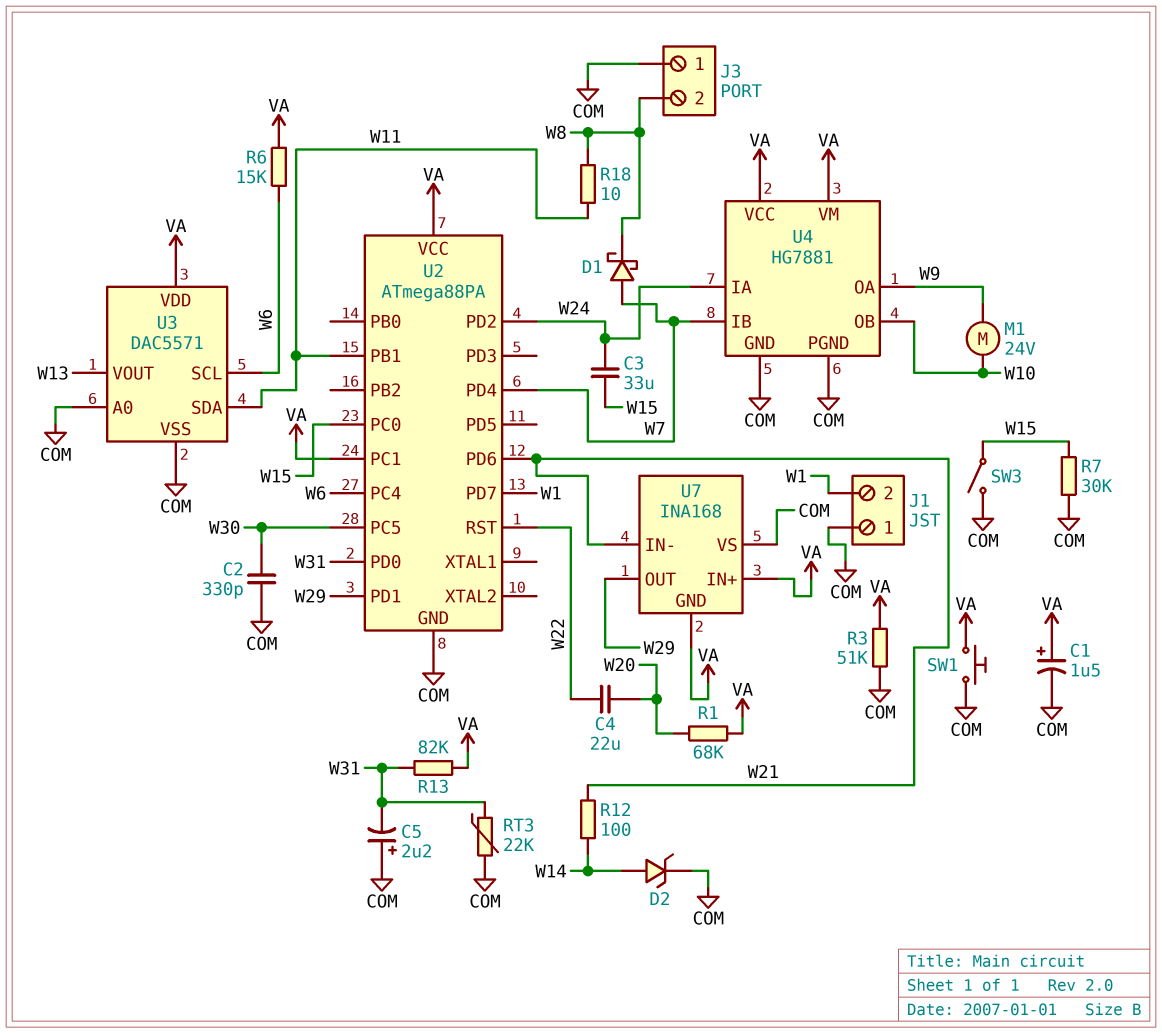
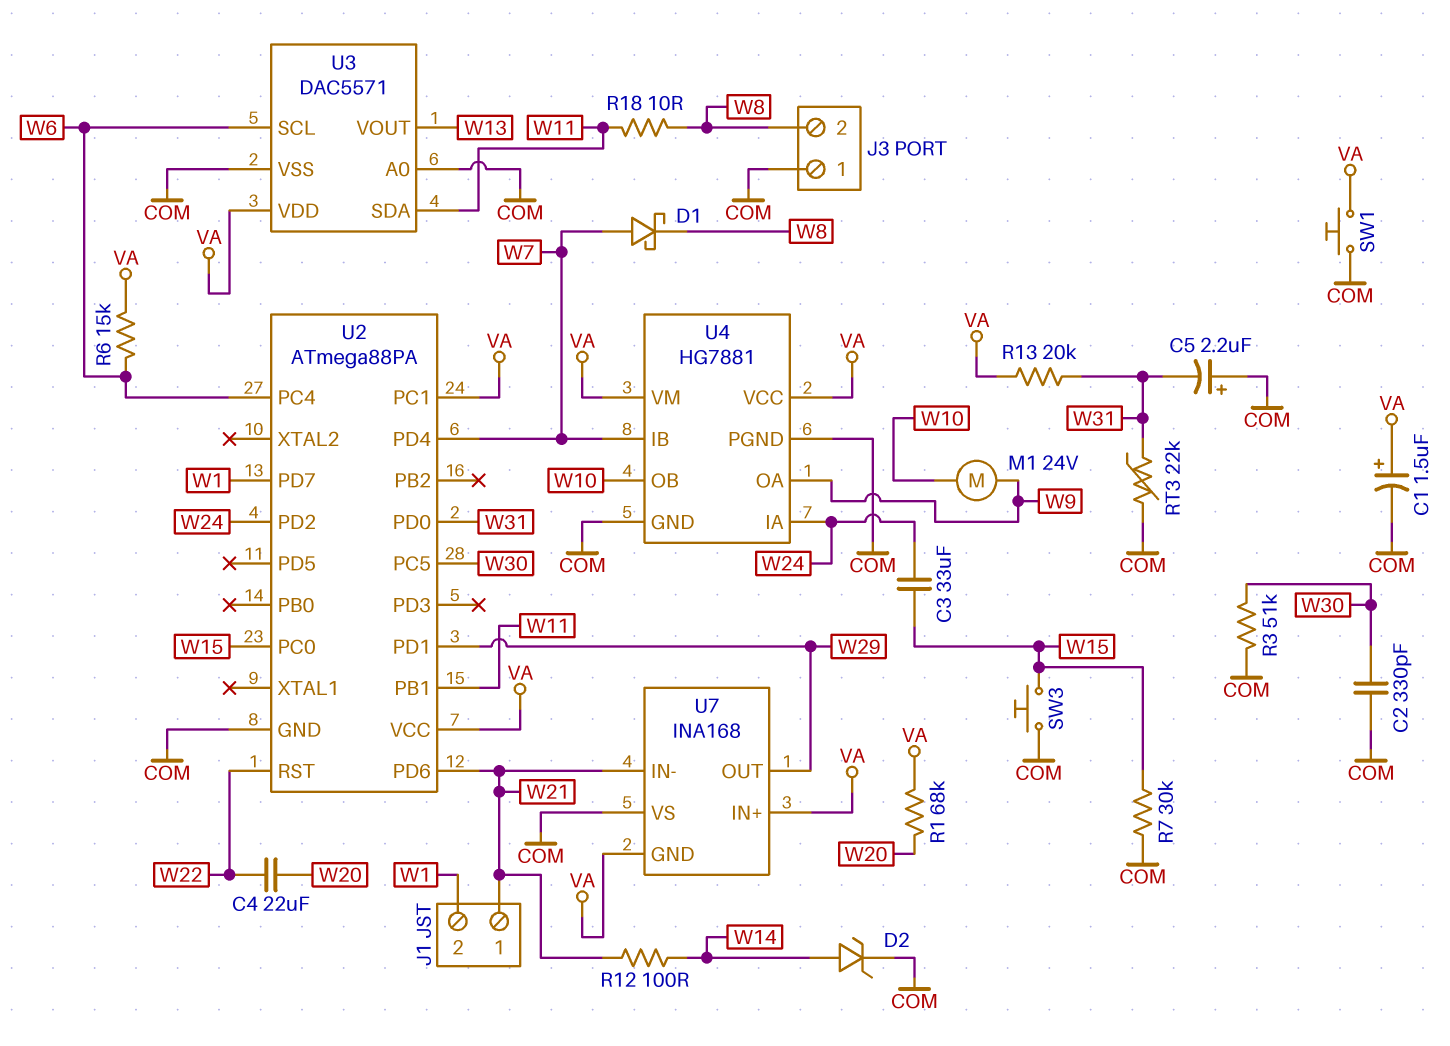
J1 pin 1: COM -> W21
R3: 51k (COM, VA) -> 51k (COM, W30)
R13: 82k (VA, W31) -> 20k (VA, W31)
SW3: switch (COM, W15) -> button (COM, W15)

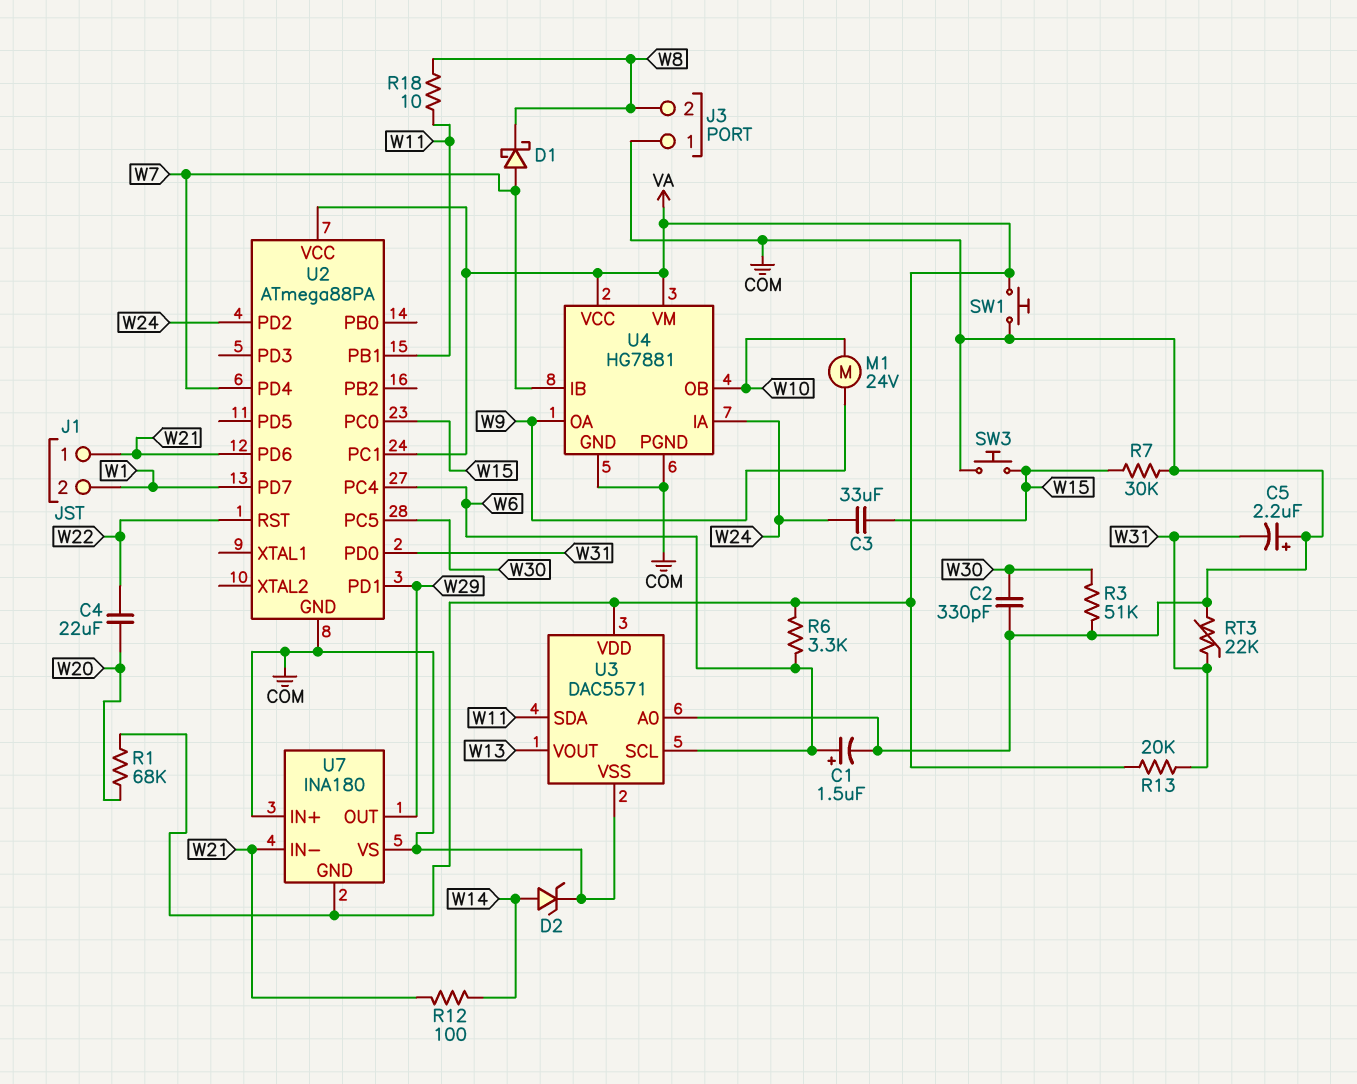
C1: 1.5uF (plus VA, minus COM) -> 1.5uF (plus W6, minus COM)
R6: 15k (VA, W6) -> 3.3k (VA, W6)
U7: INA168 -> INA180
U7 pin IN+: VA -> COM

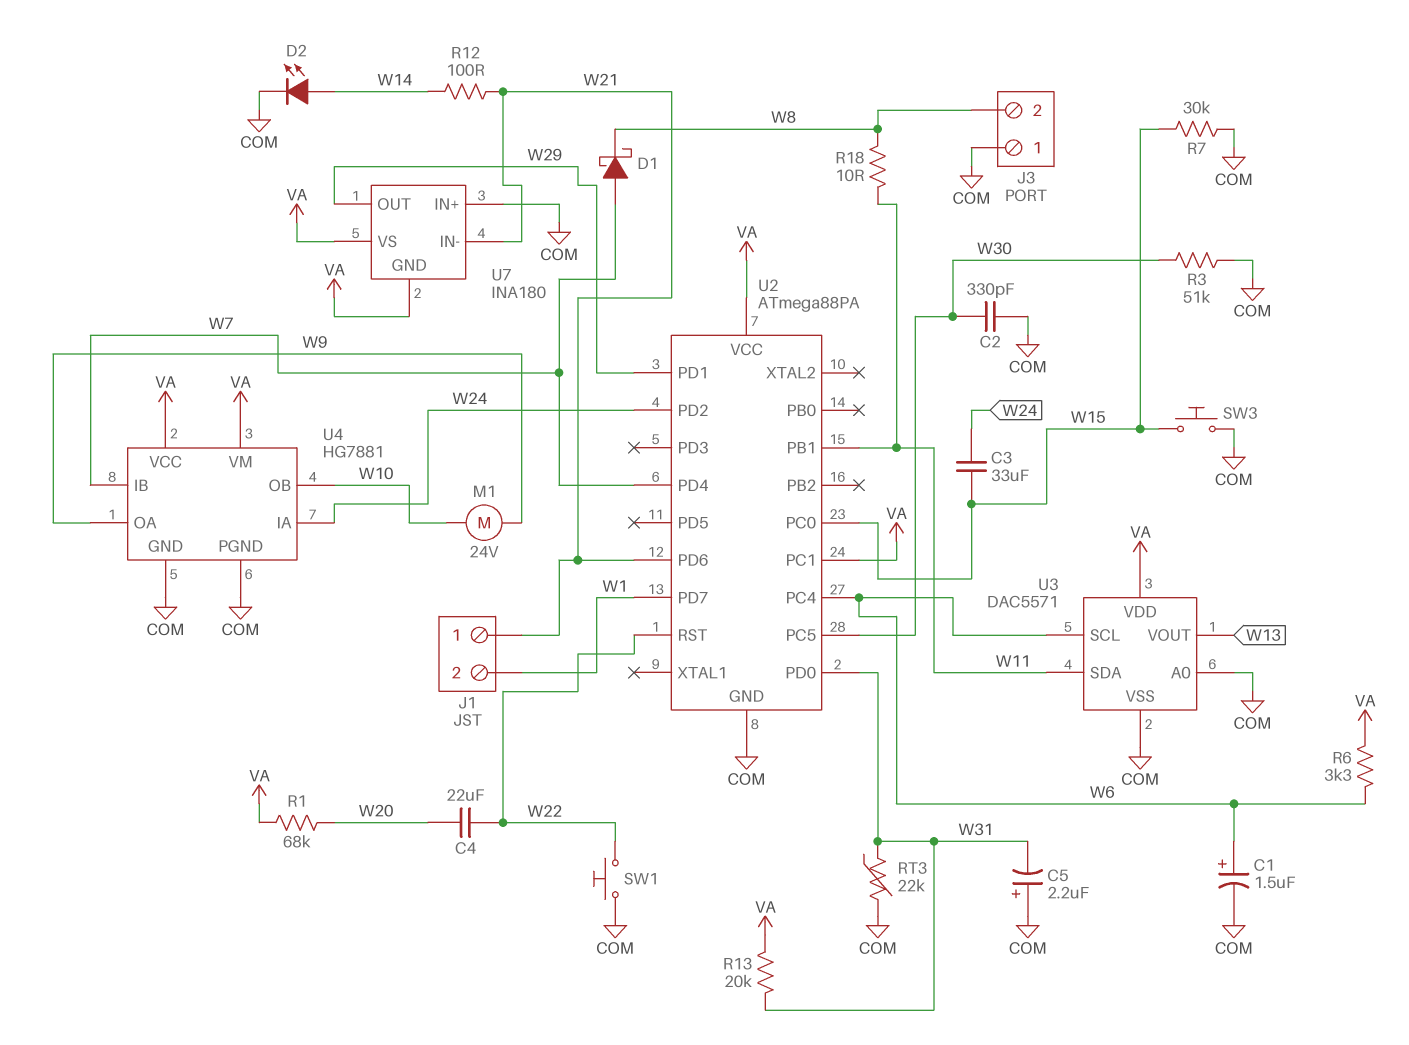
D2: zener (A W14, K COM) -> LED (A W14, K COM)
SW1: button (COM, VA) -> button (COM, W22)
U7 pin VS: COM -> VA

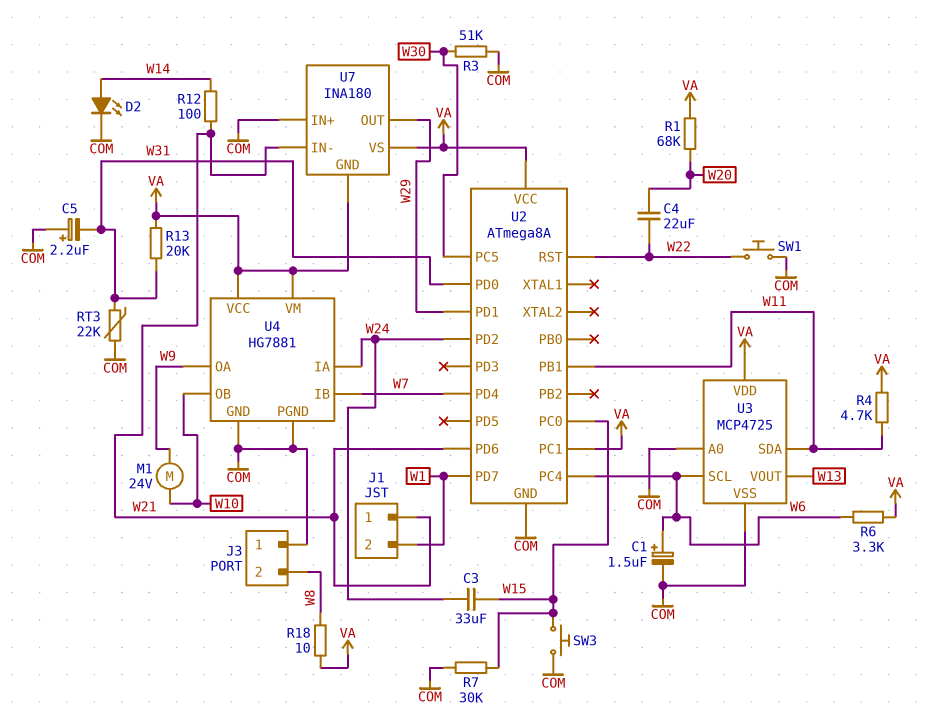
C2: 330pF (COM, W30) -> none
D1: schottky (A W7, K W8) -> none
R4: none -> 4.7k (VA, W11)
R18: 10 (W8, W11) -> 10 (VA, W8)
U2: ATmega88PA -> ATmega8A
U3: DAC5571 -> MCP4725

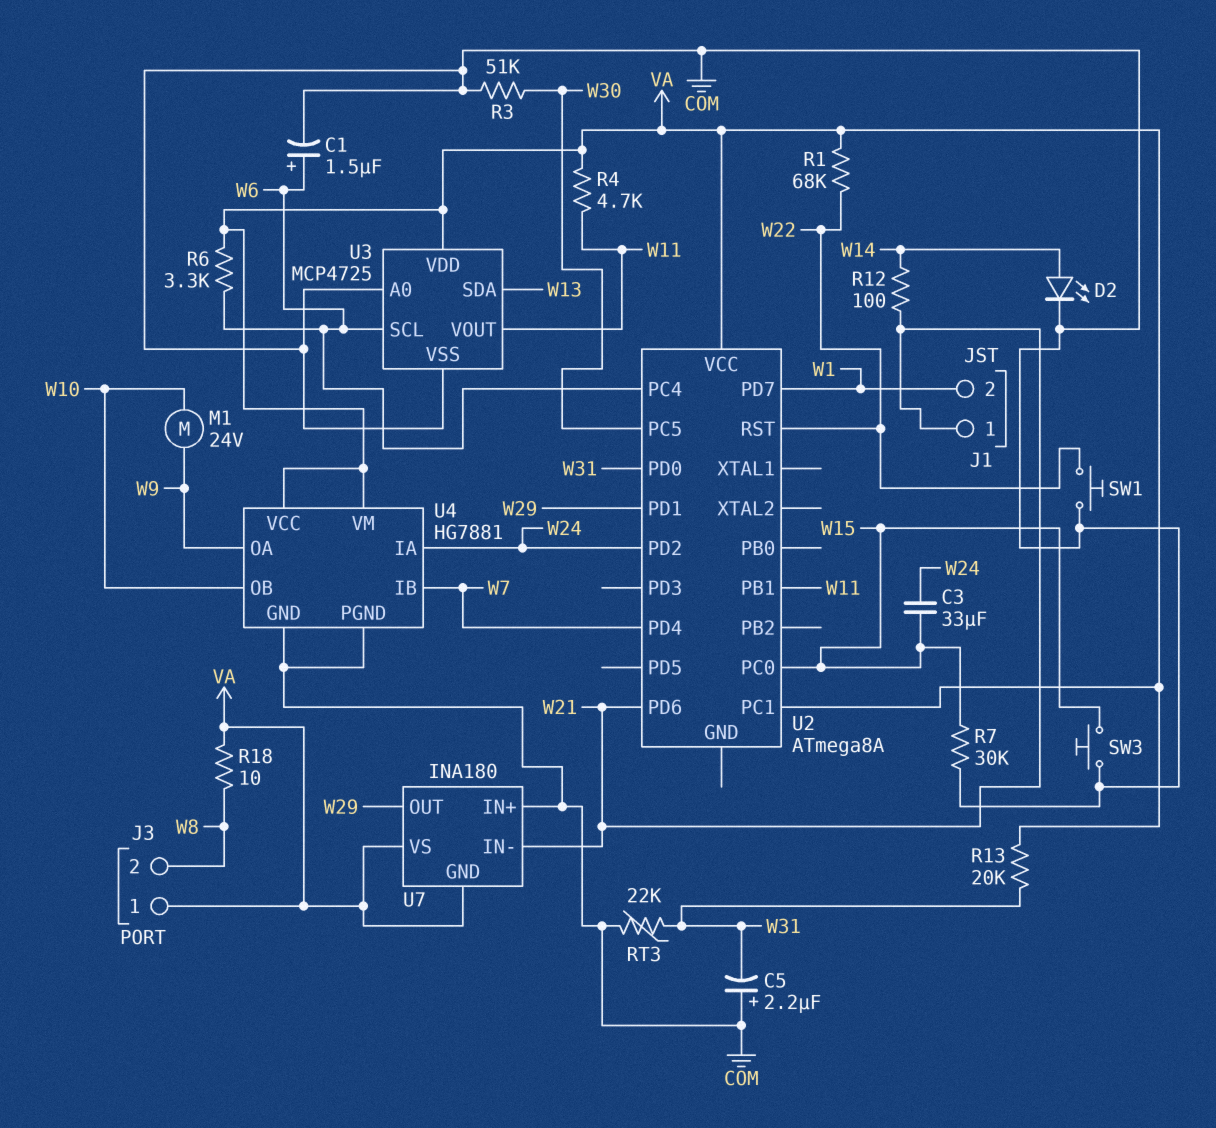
C4: 22uF (W20, W22) -> none
J3 pin 1: COM -> VA
R1: 68k (VA, W20) -> 68k (VA, W22)
U2 pin GND: COM -> none
U3 pin SDA: W11 -> W13
U3 pin VOUT: W13 -> W11

